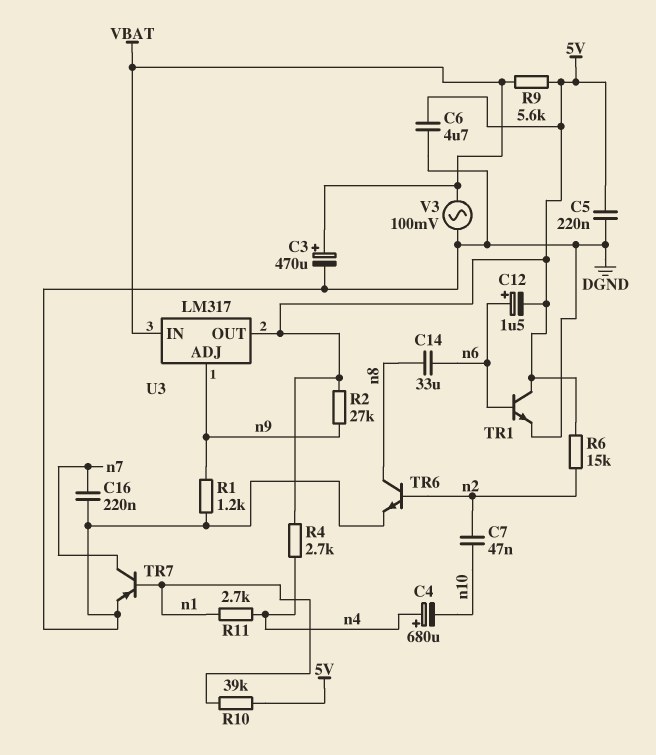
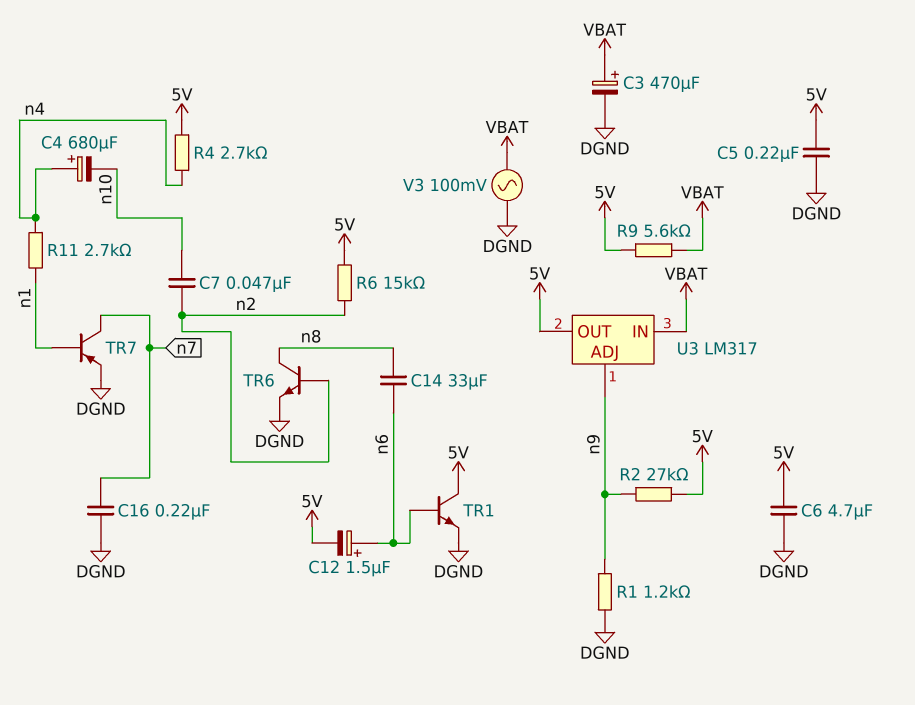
R10: 39k (5V, n1) -> none

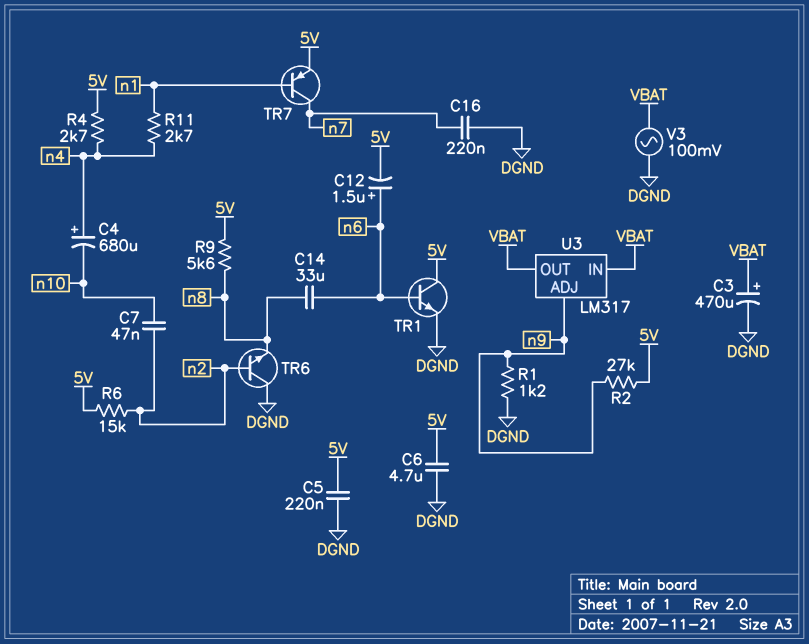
R9: 5.6k (5V, VBAT) -> 5.6k (5V, n8)
TR6: NPN (B n2, C n8, E DGND) -> NPN (B n2, C DGND, E n8)
TR7: PNP (B n1, C n7, E DGND) -> PNP (B n1, C n7, E 5V)
U3 pin OUT: 5V -> VBAT

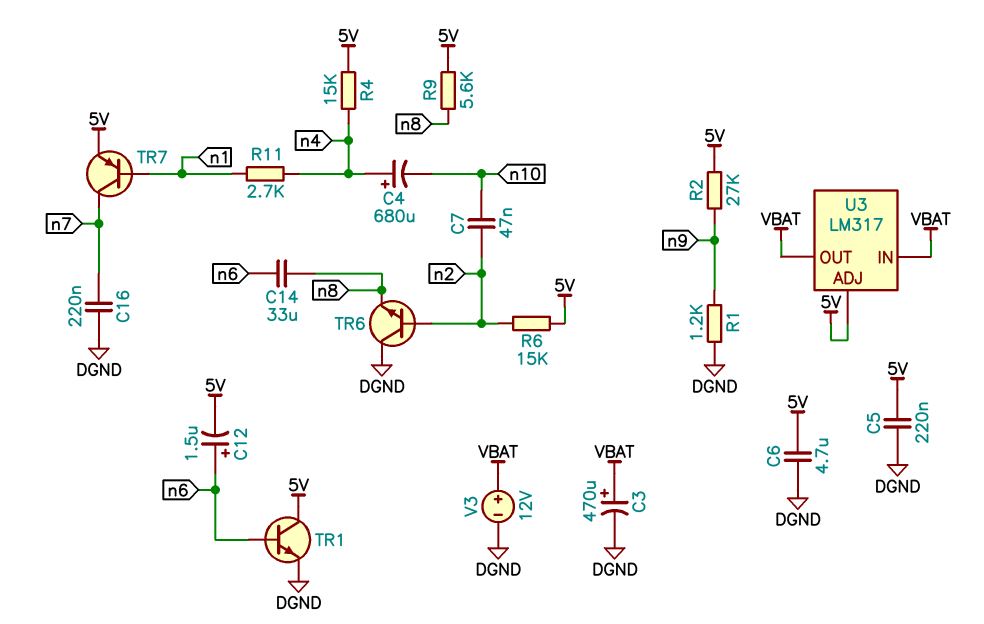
R4: 2.7k (5V, n4) -> 15k (5V, n4)
U3 pin ADJ: n9 -> 5V
V3: AC 100mV (DGND, VBAT) -> 12V (plus VBAT, minus DGND)

